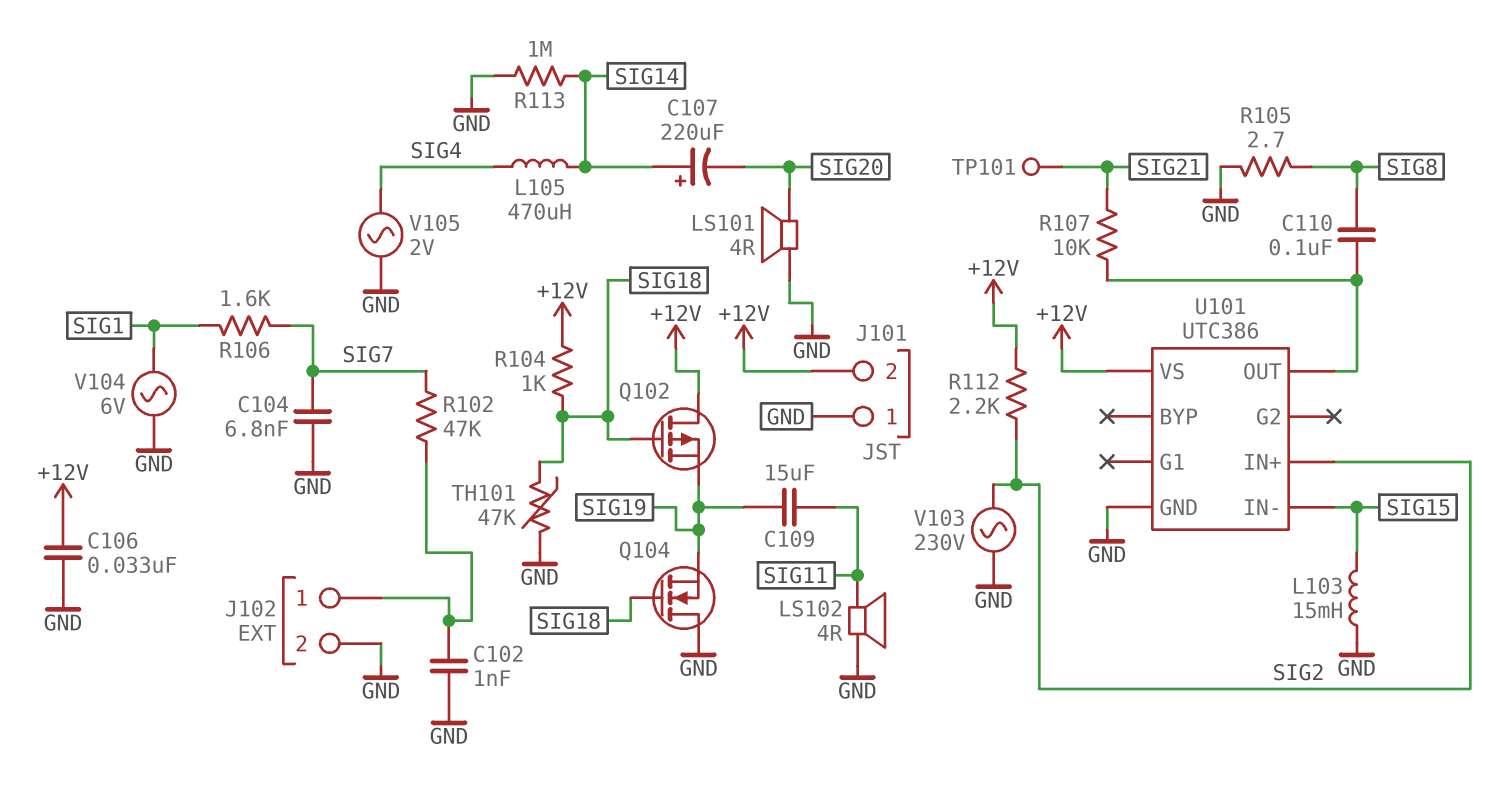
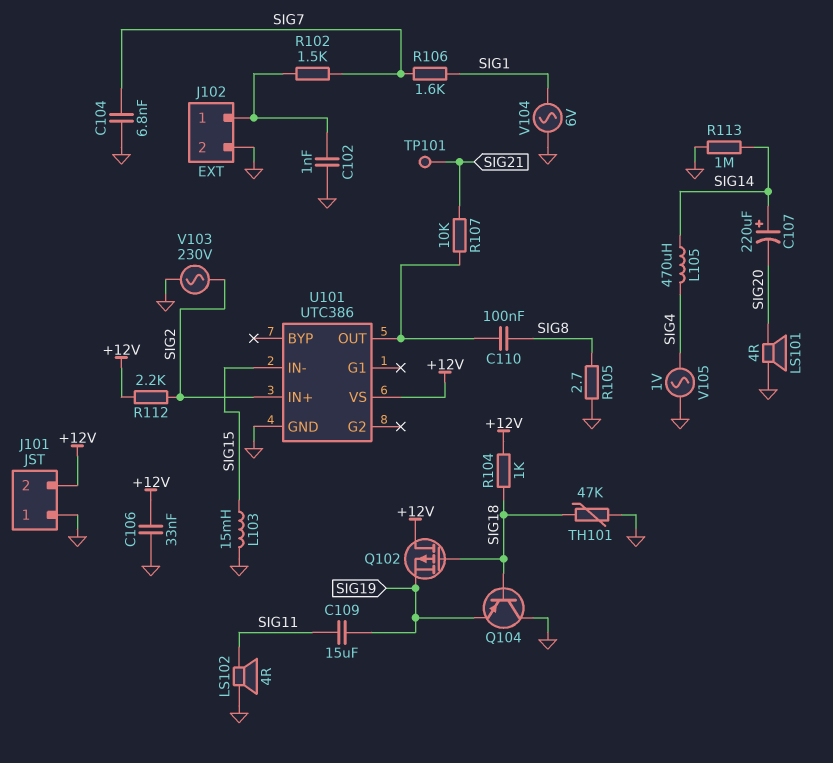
Q104: NMOS (G SIG18, D GND, S SIG19) -> PNP (B SIG18, C GND, E SIG19)
R102: 47k (J102/1, SIG7) -> 1.5k (J102/1, SIG7)
V105: AC 2V (GND, SIG4) -> AC 1V (GND, SIG4)

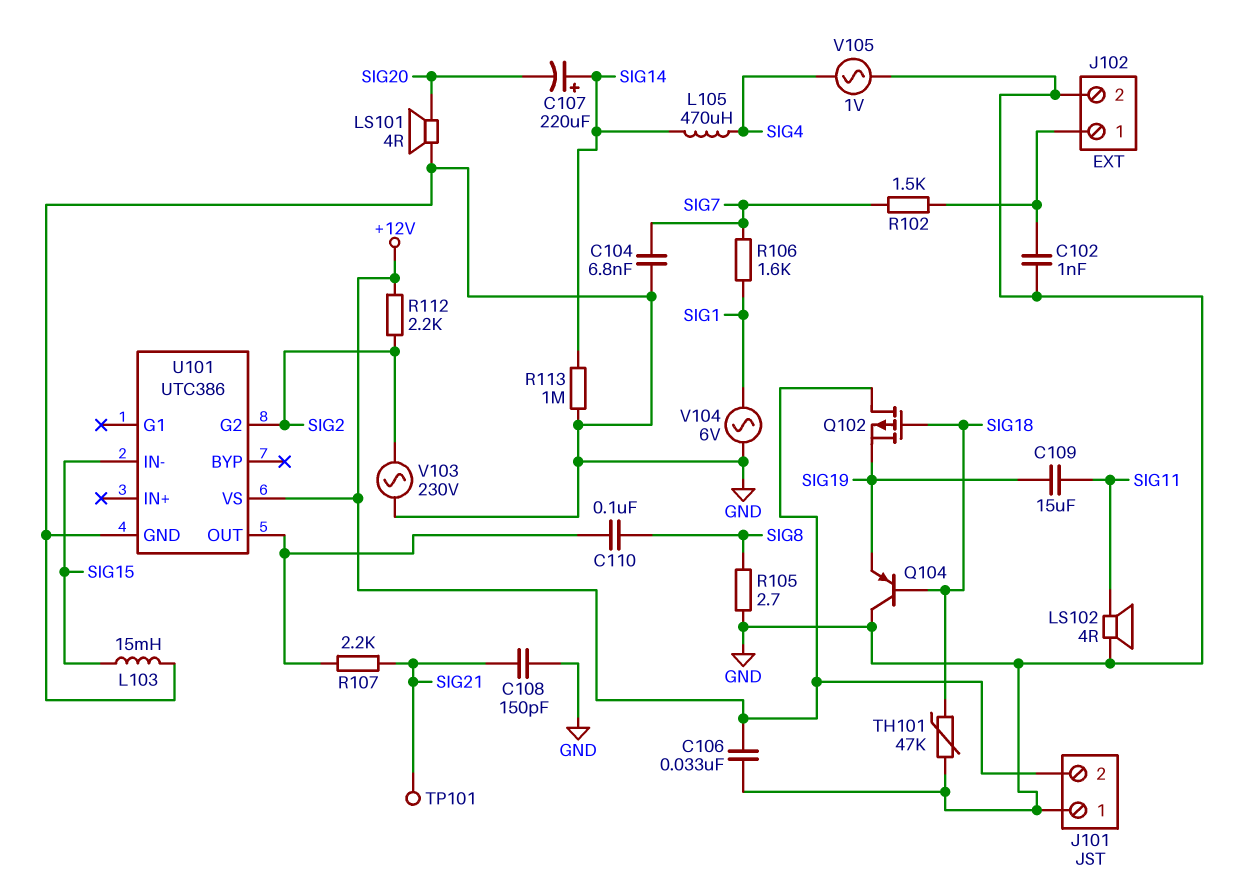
C108: none -> 150pF (GND, SIG21)
R104: 1k (+12V, SIG18) -> none
R107: 10k (SIG21, U101/OUT) -> 2.2k (SIG21, U101/OUT)
U101 pin G2: none -> SIG2
U101 pin IN+: SIG2 -> none

